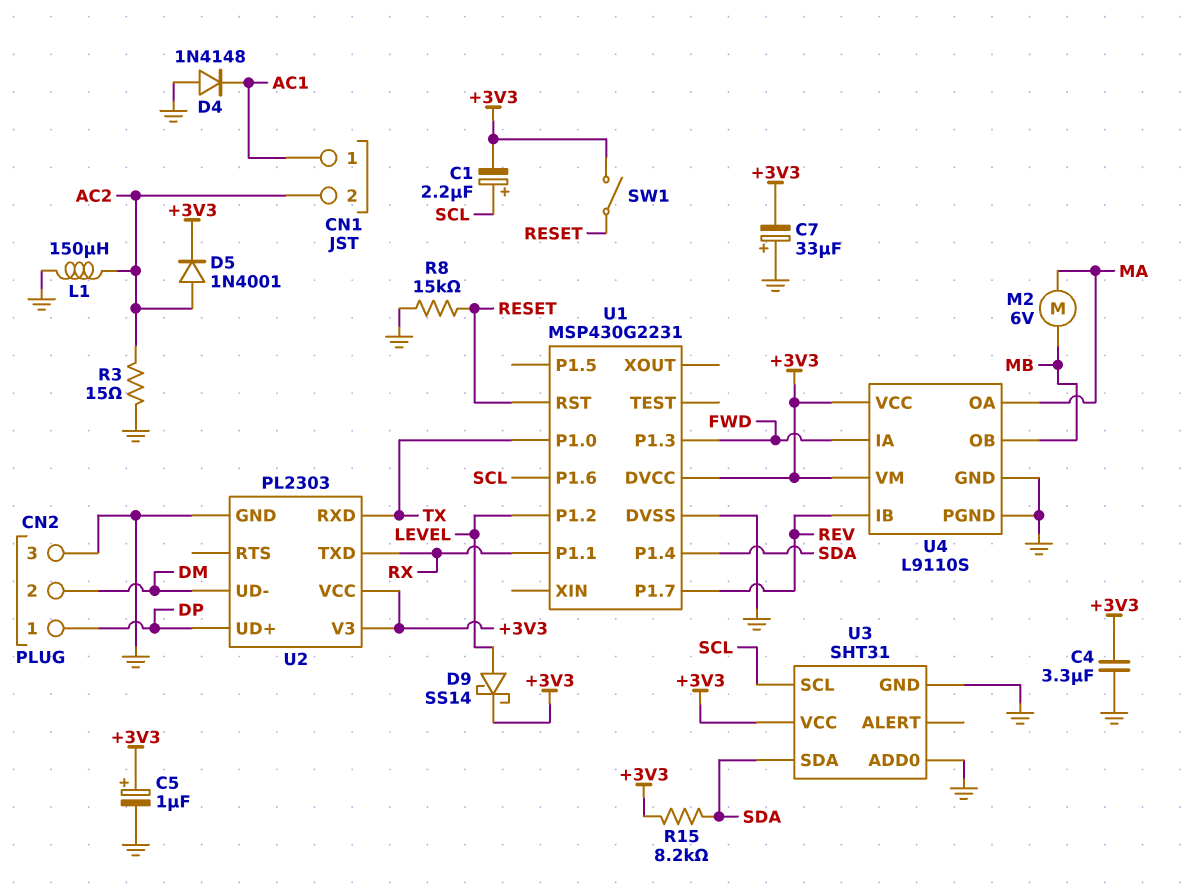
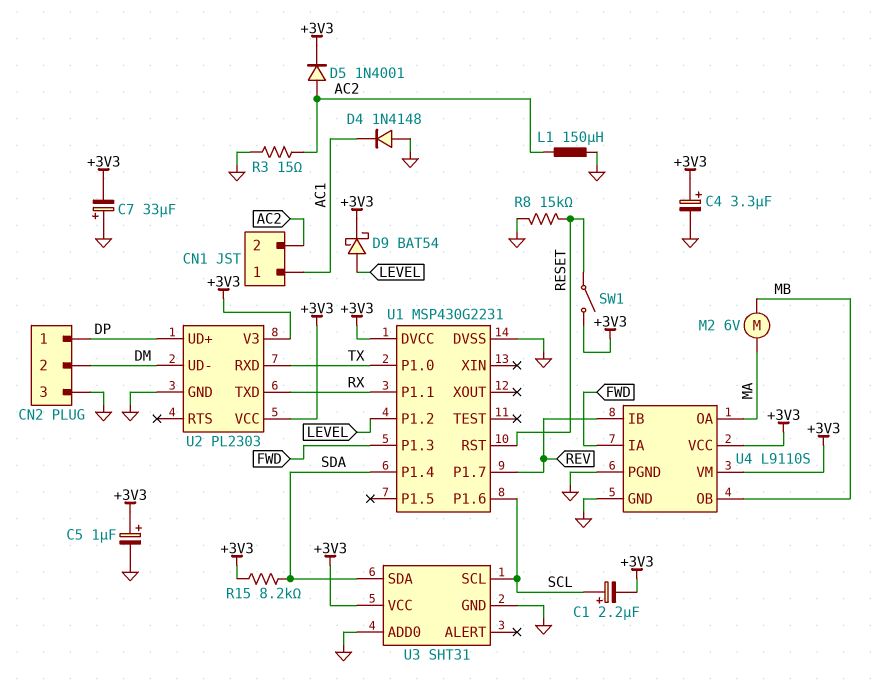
C4: 3.3uF (+3V3, GND) -> 3.3uF (plus +3V3, minus GND)
D9: schottky SS14 (A LEVEL, K +3V3) -> schottky BAT54 (A LEVEL, K +3V3)

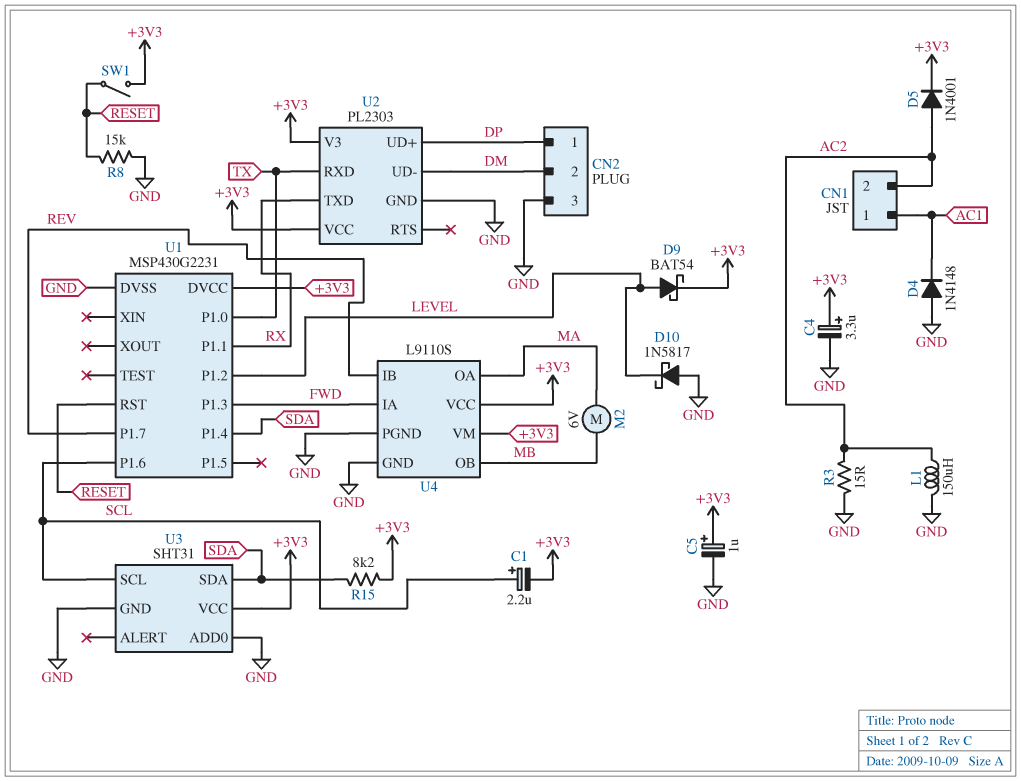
C7: 33uF (plus GND, minus +3V3) -> none
D10: none -> schottky 1N5817 (A GND, K LEVEL)

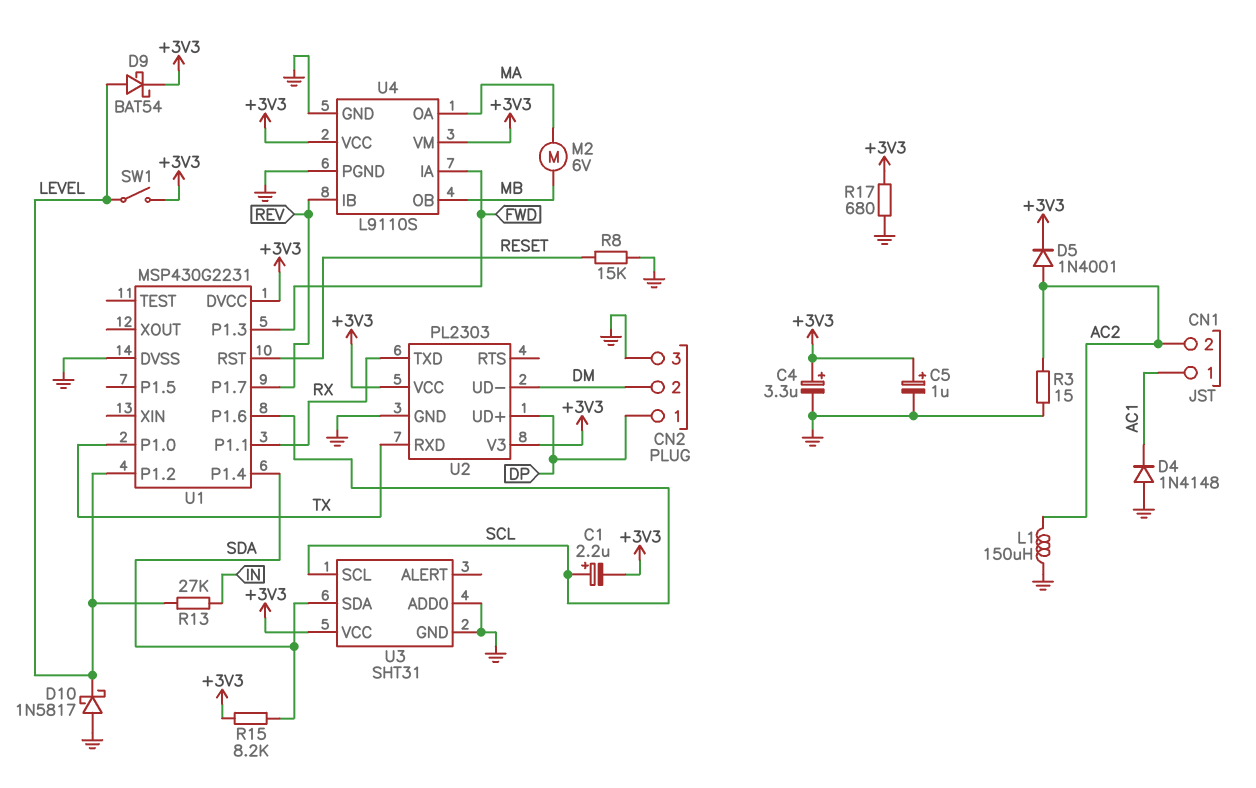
R13: none -> 27k (IN, LEVEL)
R17: none -> 680 (+3V3, GND)
SW1: switch (+3V3, RESET) -> switch (+3V3, LEVEL)

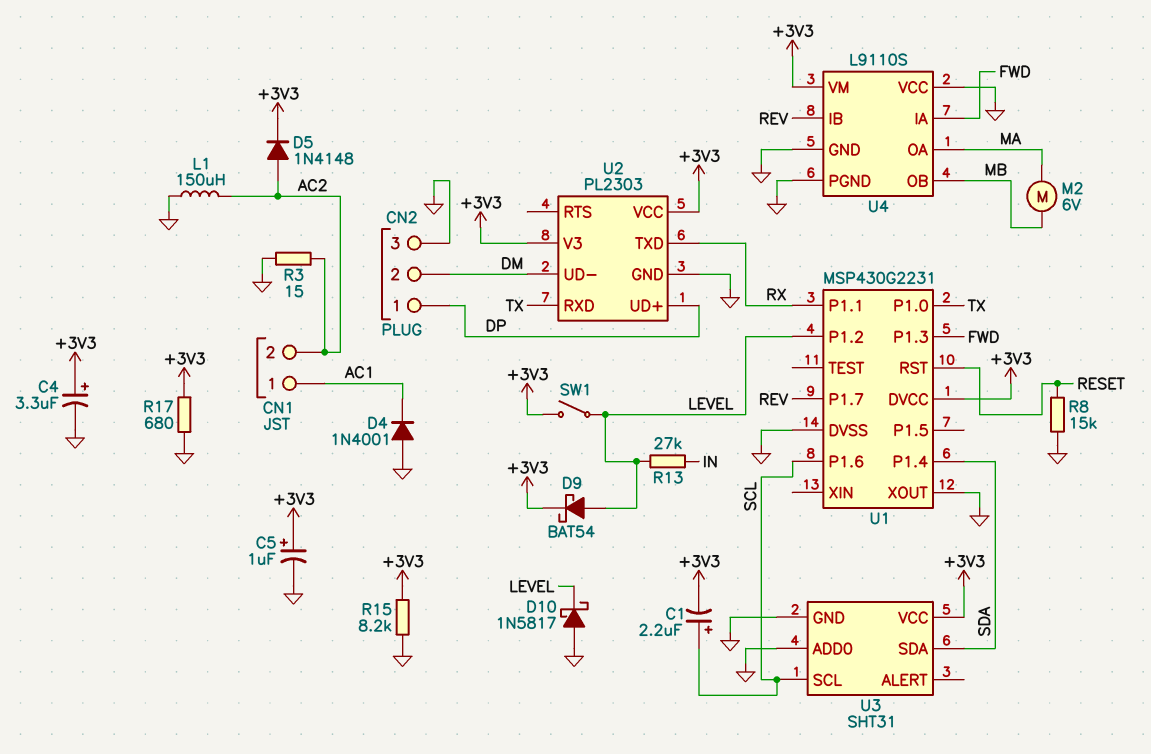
D4: diode 1N4148 (A GND, K AC1) -> diode 1N4001 (A GND, K AC1)
D5: diode 1N4001 (A AC2, K +3V3) -> diode 1N4148 (A AC2, K +3V3)
R15: 8.2k (+3V3, SDA) -> 8.2k (+3V3, GND)
U1 pin XOUT: none -> GND
U4 pin VCC: +3V3 -> GND

